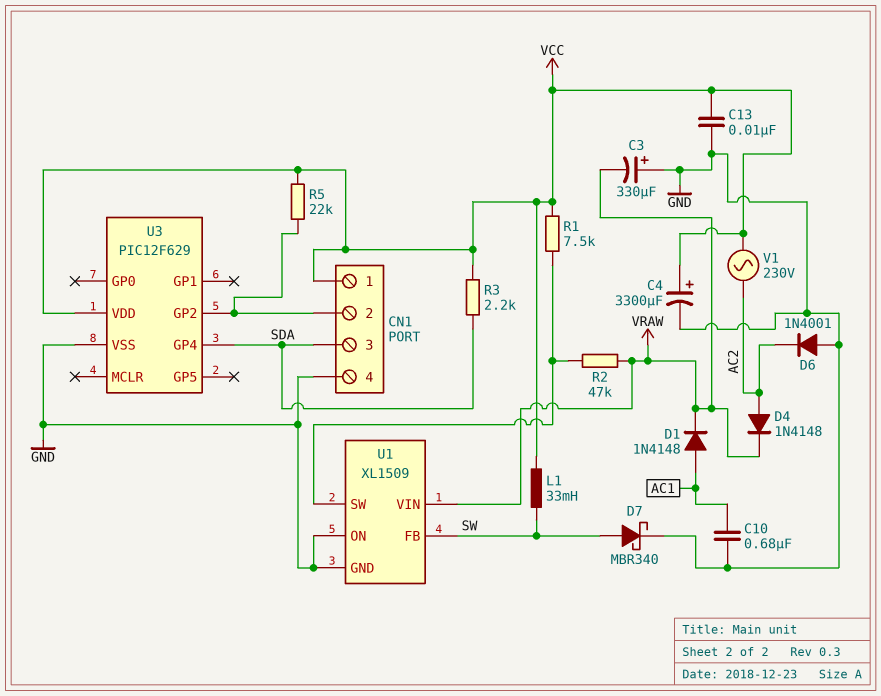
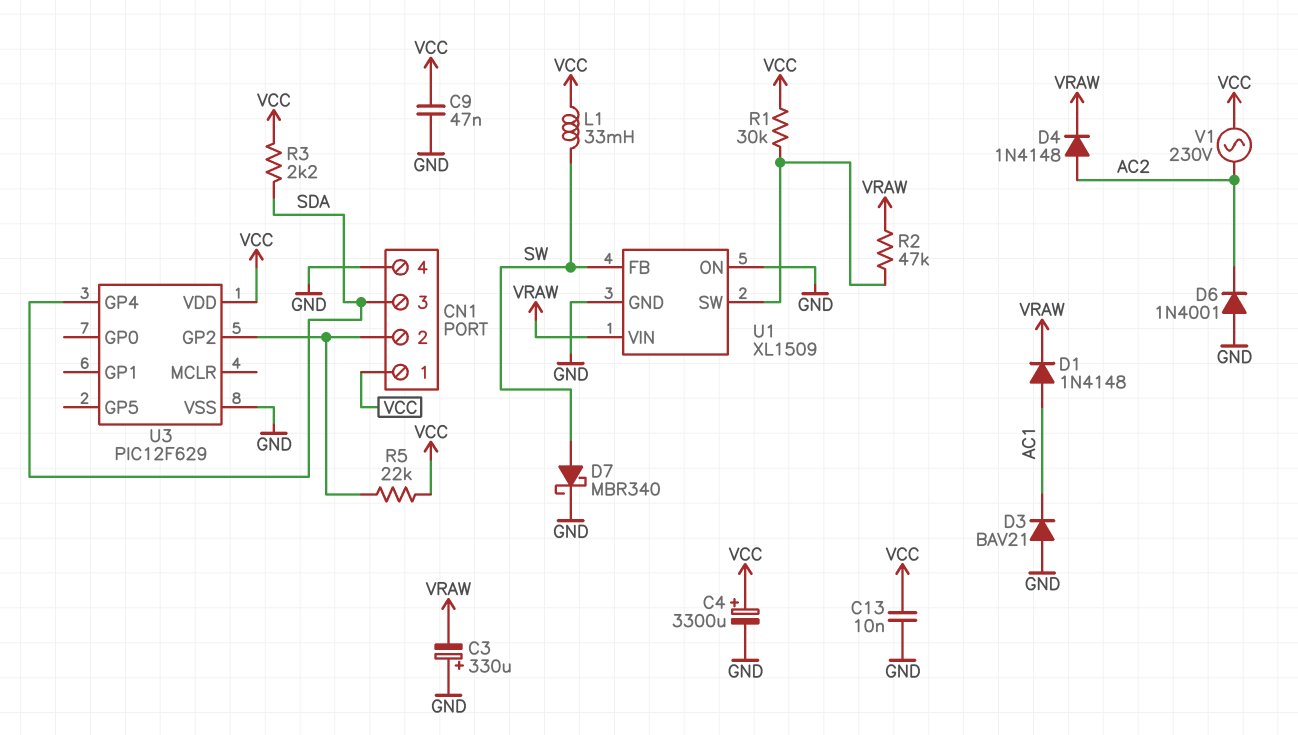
C9: none -> 47nF (GND, VCC)
C10: 680nF (AC1, GND) -> none
D3: none -> diode BAV21 (A GND, K AC1)
R1: 7.5k (U1/SW, VCC) -> 30k (U1/SW, VCC)

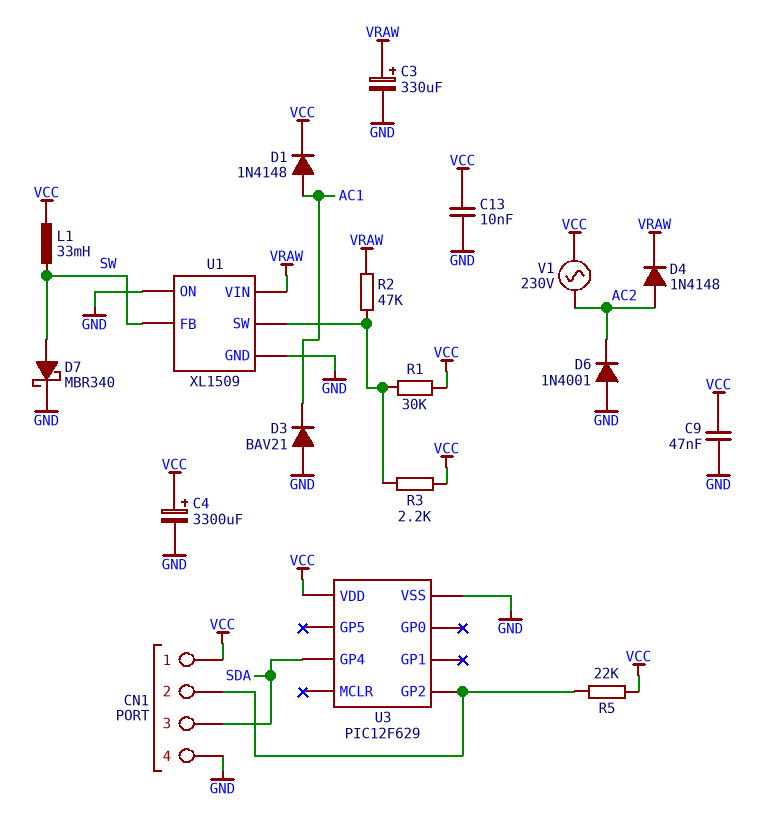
C3: 330uF (plus GND, minus VRAW) -> 330uF (plus VRAW, minus GND)
D1: diode 1N4148 (A AC1, K VRAW) -> diode 1N4148 (A AC1, K VCC)
R3: 2.2k (SDA, VCC) -> 2.2k (U1/SW, VCC)

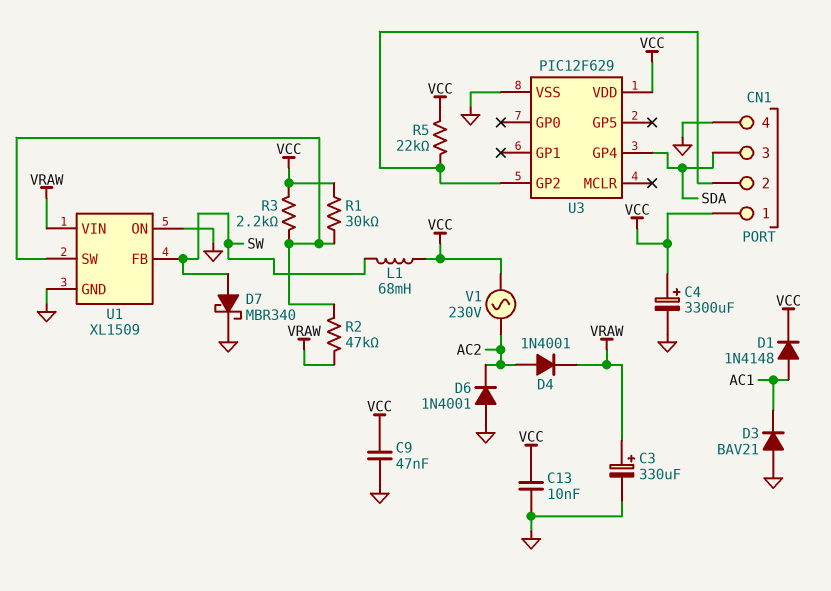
D4: diode 1N4148 (A AC2, K VRAW) -> diode 1N4001 (A AC2, K VRAW)
L1: 33mH (SW, VCC) -> 68mH (SW, VCC)

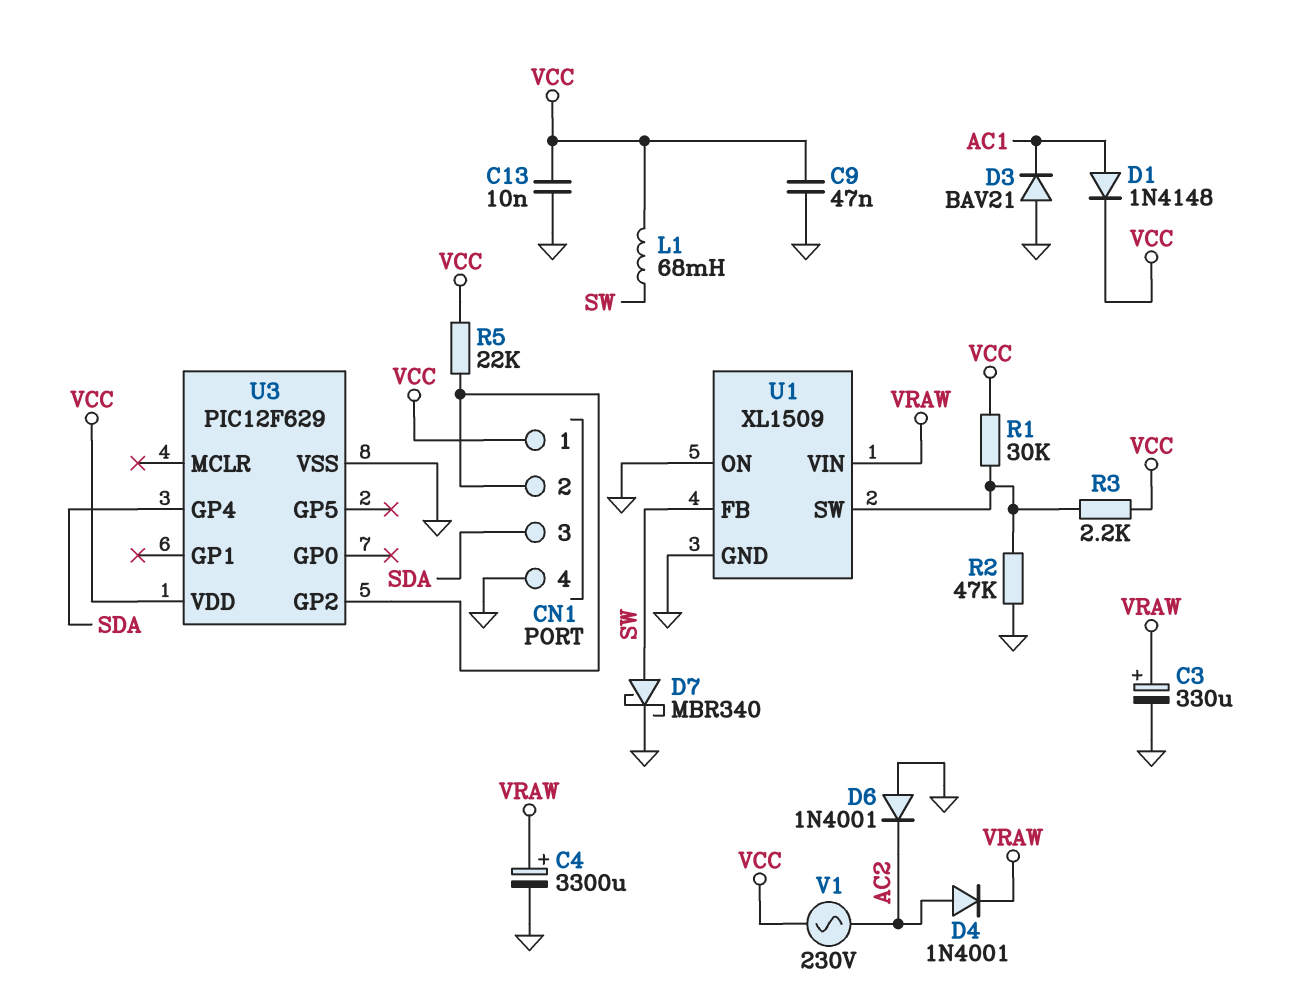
C4: 3300uF (plus VCC, minus GND) -> 3300uF (plus VRAW, minus GND)
R2: 47k (U1/SW, VRAW) -> 47k (GND, U1/SW)

